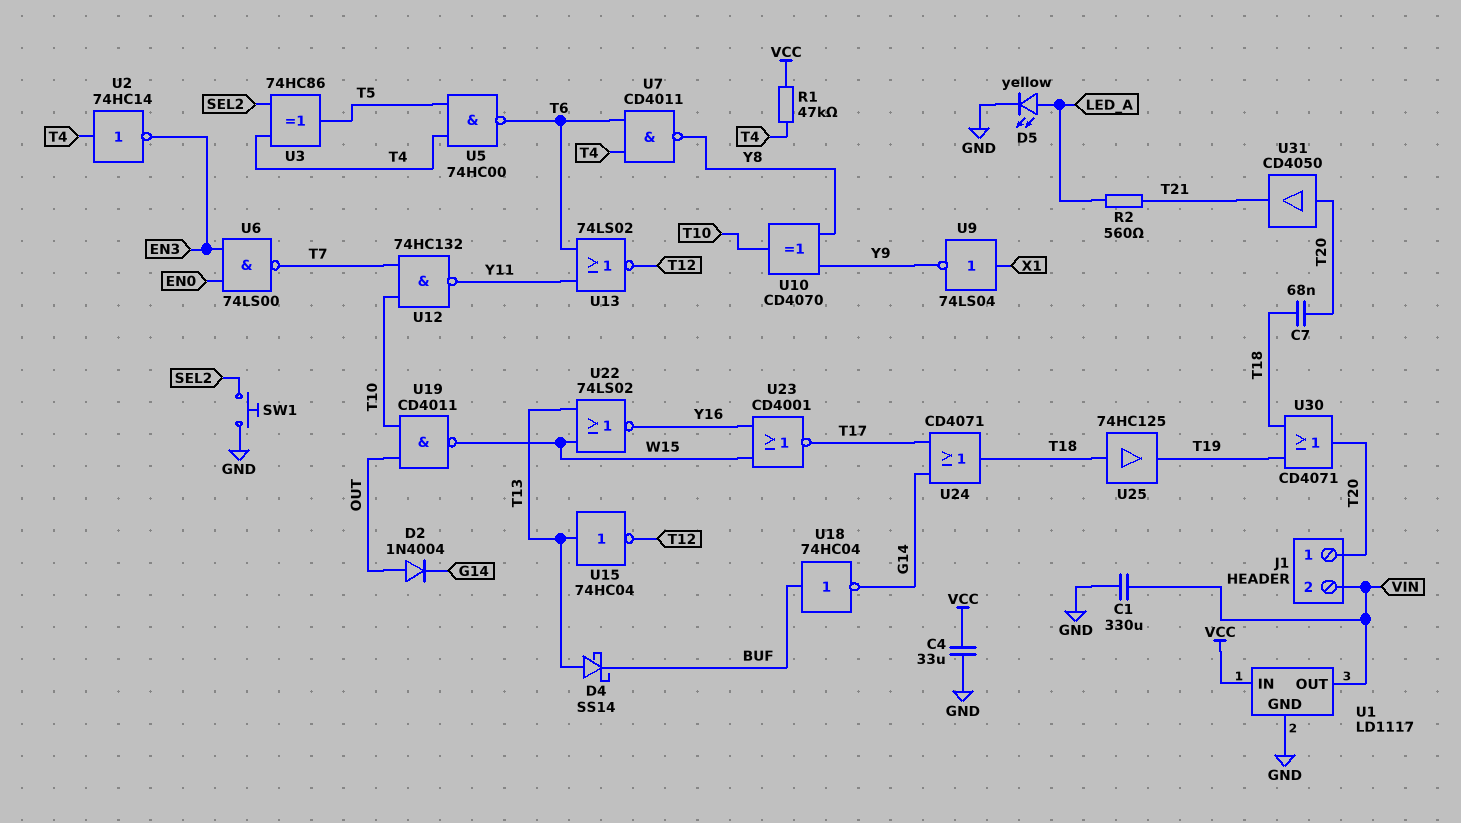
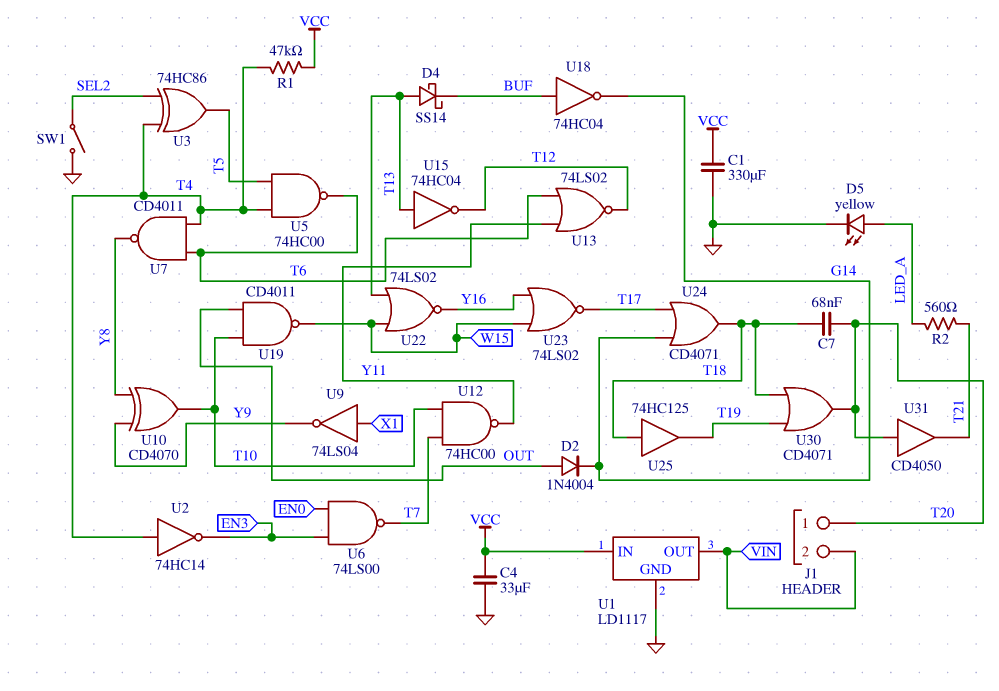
C1: 330uF (GND, VIN) -> 330uF (GND, VCC)
SW1: button (GND, SEL2) -> switch (GND, SEL2)
U12: NAND 74HC132 (in T7, in T10, out Y11) -> NAND 74HC00 (in T7, in T10, out Y11)
U23: NOR CD4001 (in W15, in Y16, out T17) -> NOR 74LS02 (in W15, in Y16, out T17)

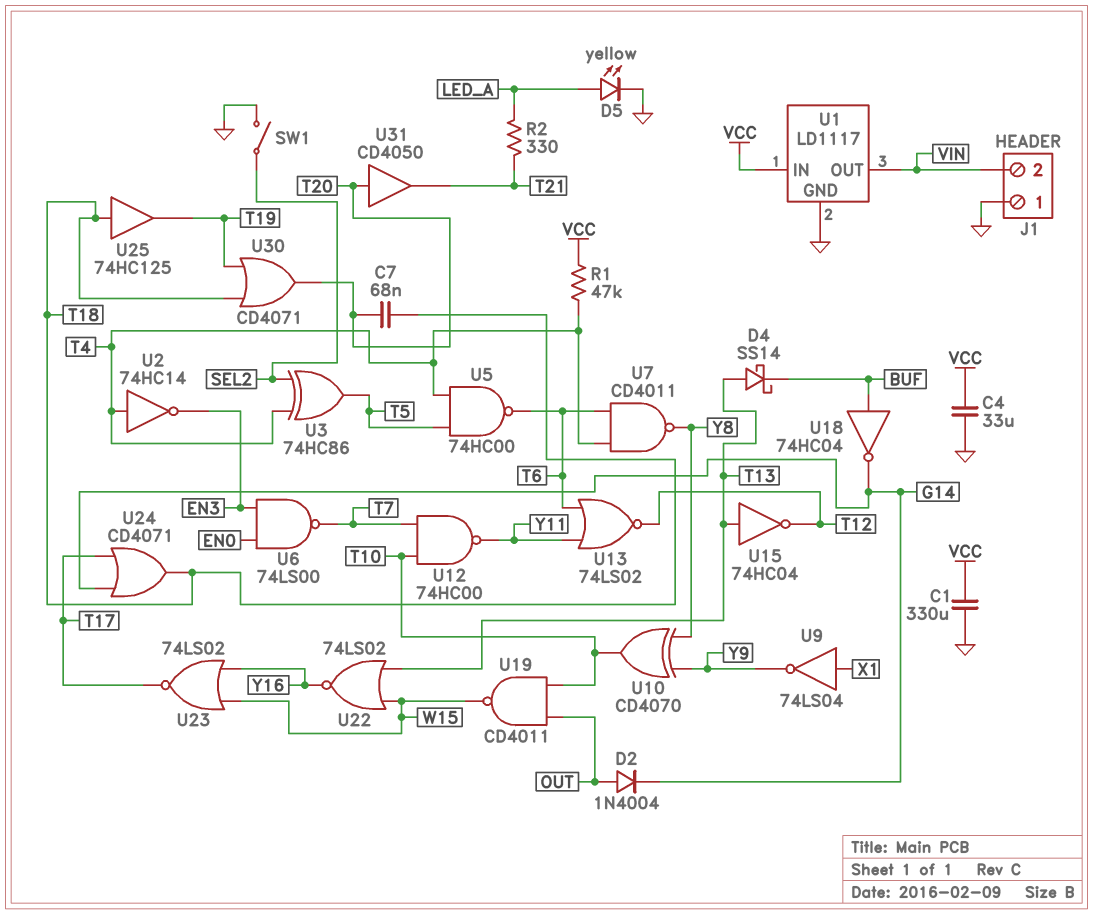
J1 pin 1: T20 -> GND
R2: 560 (LED_A, T21) -> 330 (LED_A, T21)

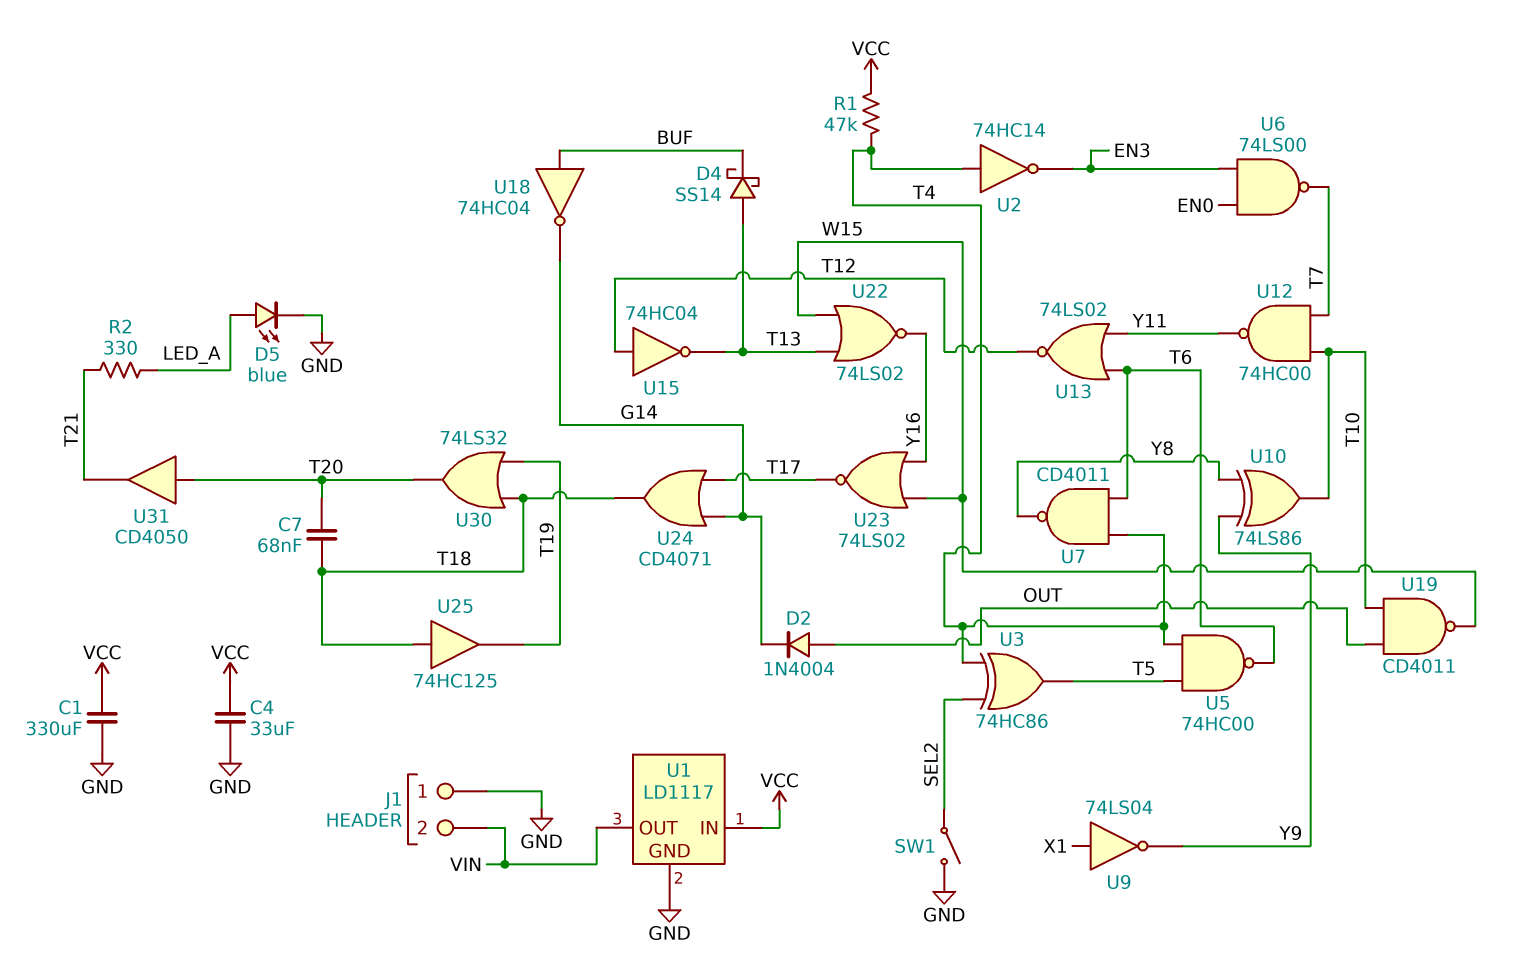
D5: LED yellow (A LED_A, K GND) -> LED blue (A LED_A, K GND)
U10: XOR CD4070 (in Y8, in Y9, out T10) -> XOR 74LS86 (in Y8, in Y9, out T10)
U15: NOT 74HC04 (in T13, out T12) -> NOT 74HC04 (in T12, out T13)
U30: OR CD4071 (in T18, in T19, out T20) -> OR 74LS32 (in T18, in T19, out T20)

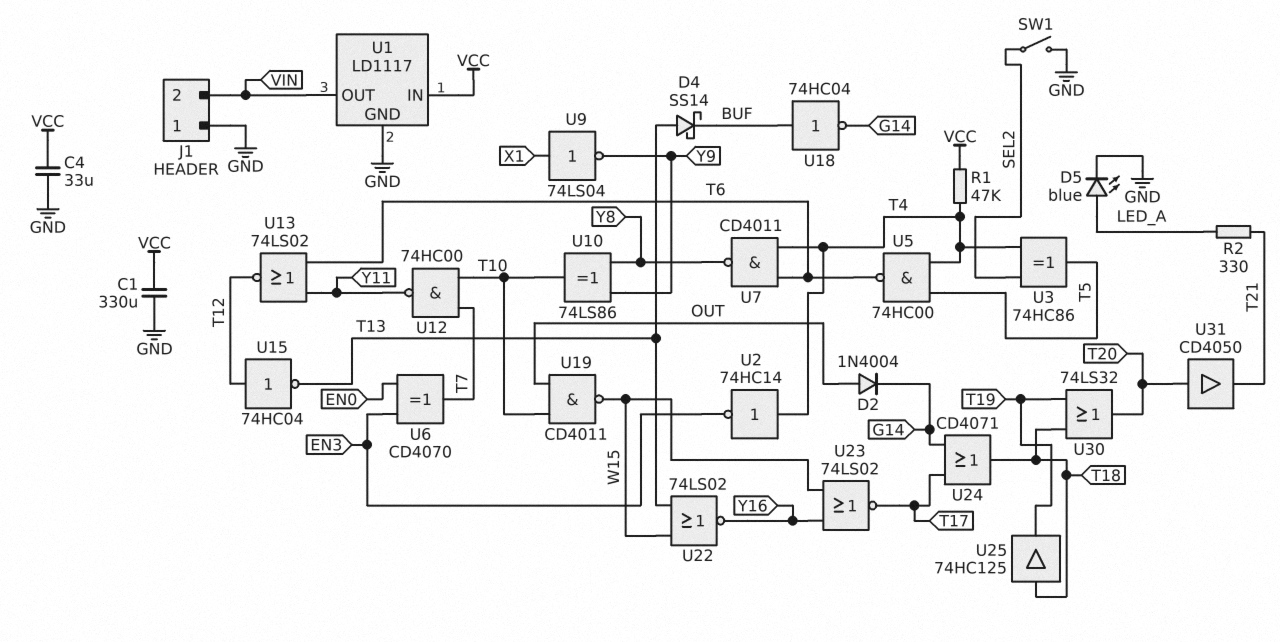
C7: 68nF (T18, T20) -> none
U6: NAND 74LS00 (in EN0, in EN3, out T7) -> XOR CD4070 (in EN0, in EN3, out T7)

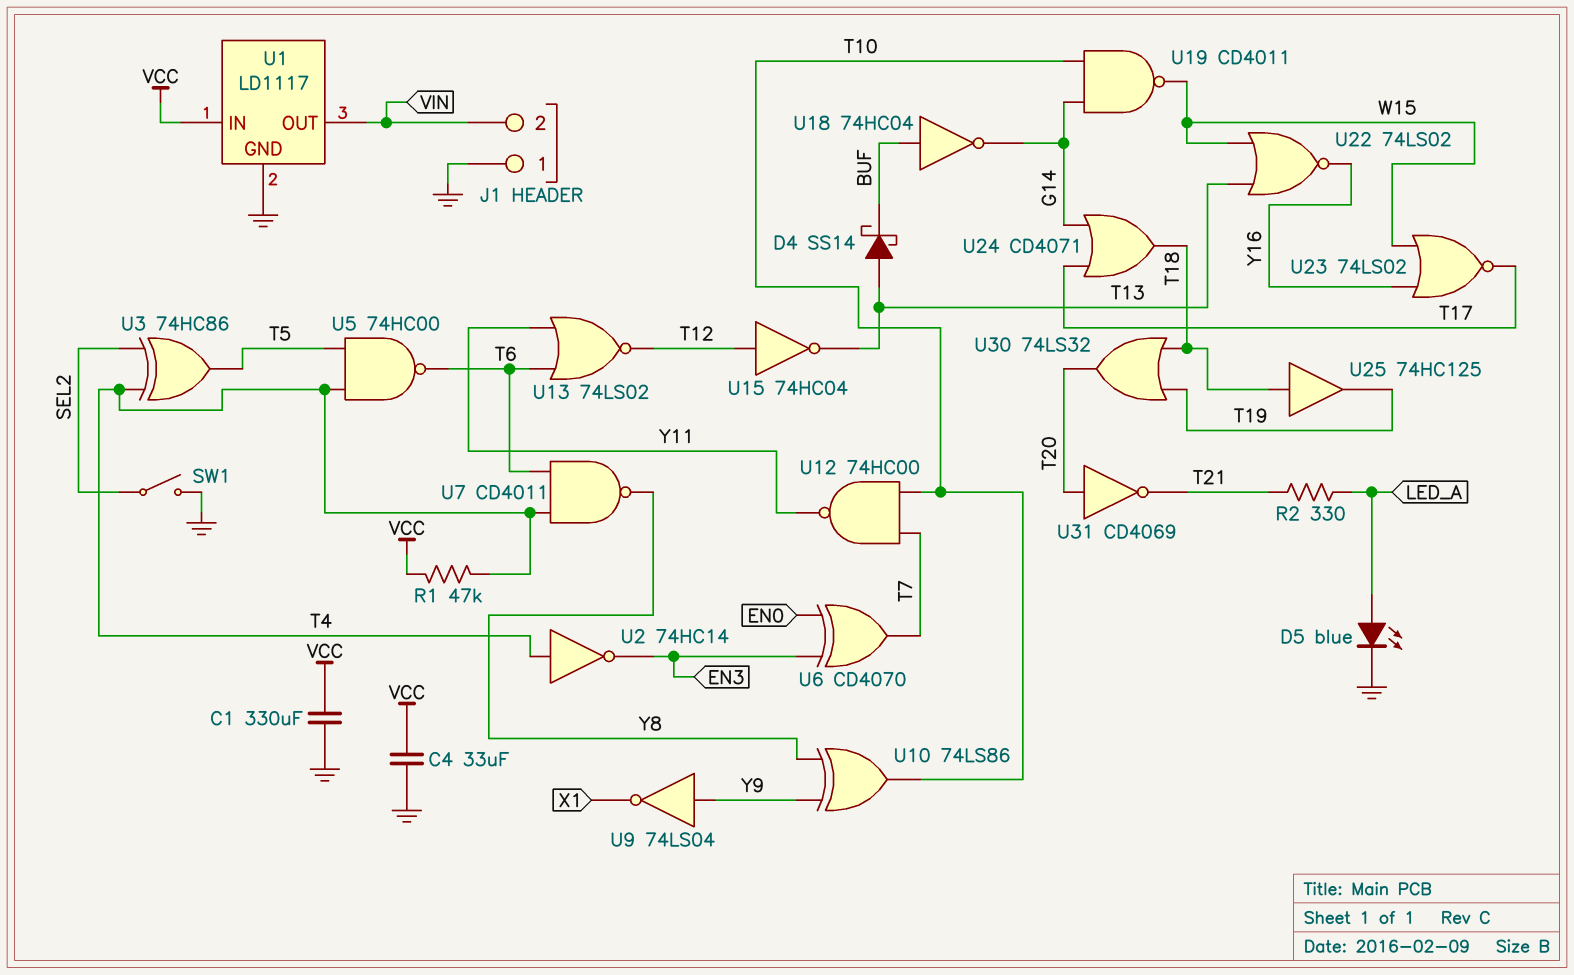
D2: diode 1N4004 (A OUT, K G14) -> none
U9: NOT 74LS04 (in X1, out Y9) -> NOT 74LS04 (in Y9, out X1)
U19: NAND CD4011 (in OUT, in T10, out W15) -> NAND CD4011 (in G14, in T10, out W15)
U31: buffer CD4050 (in T20, out T21) -> NOT CD4069 (in T20, out T21)

